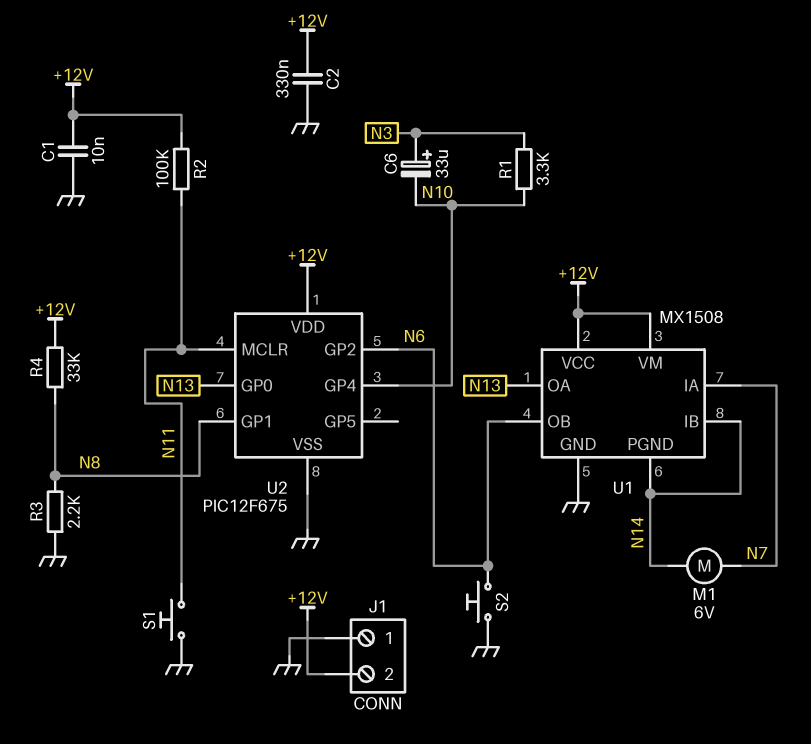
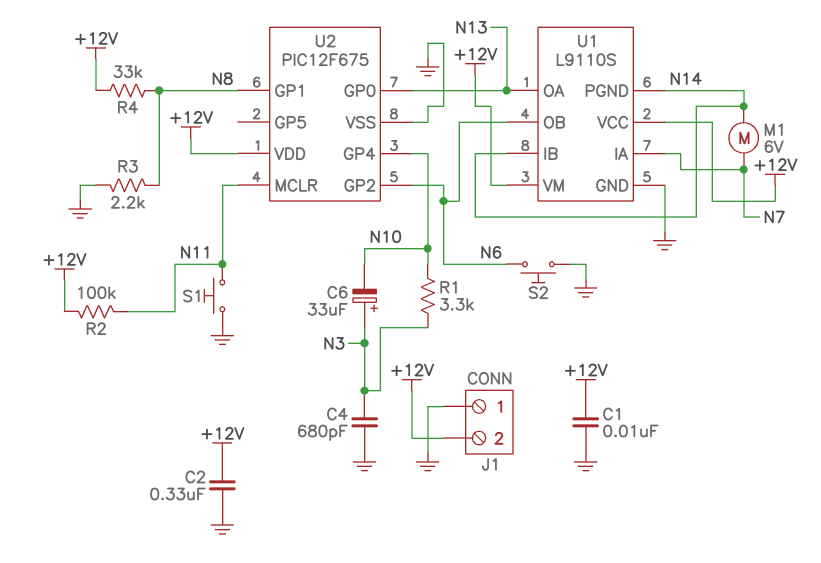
C4: none -> 680pF (GND, N3)
U1: MX1508 -> L9110S

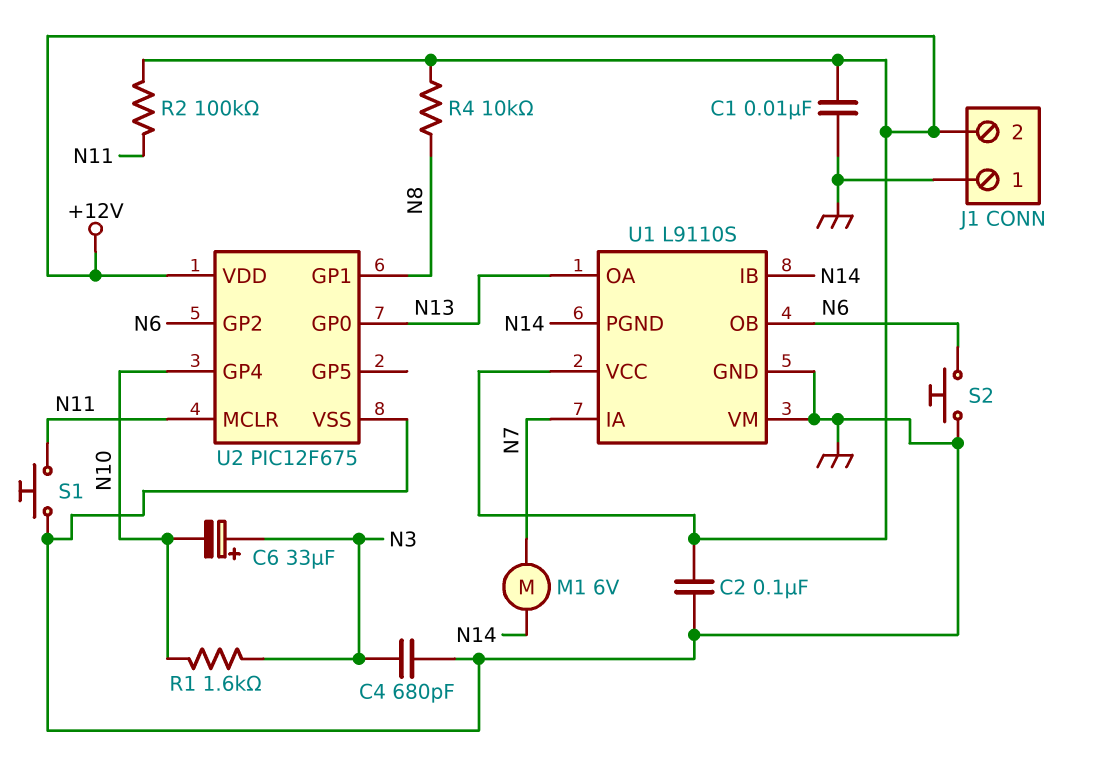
C2: 330nF (+12V, GND) -> 100nF (+12V, GND)
R1: 3.3k (N3, N10) -> 1.6k (N3, N10)
R3: 2.2k (GND, N8) -> none
R4: 33k (+12V, N8) -> 10k (+12V, N8)
U1 pin VM: +12V -> GND

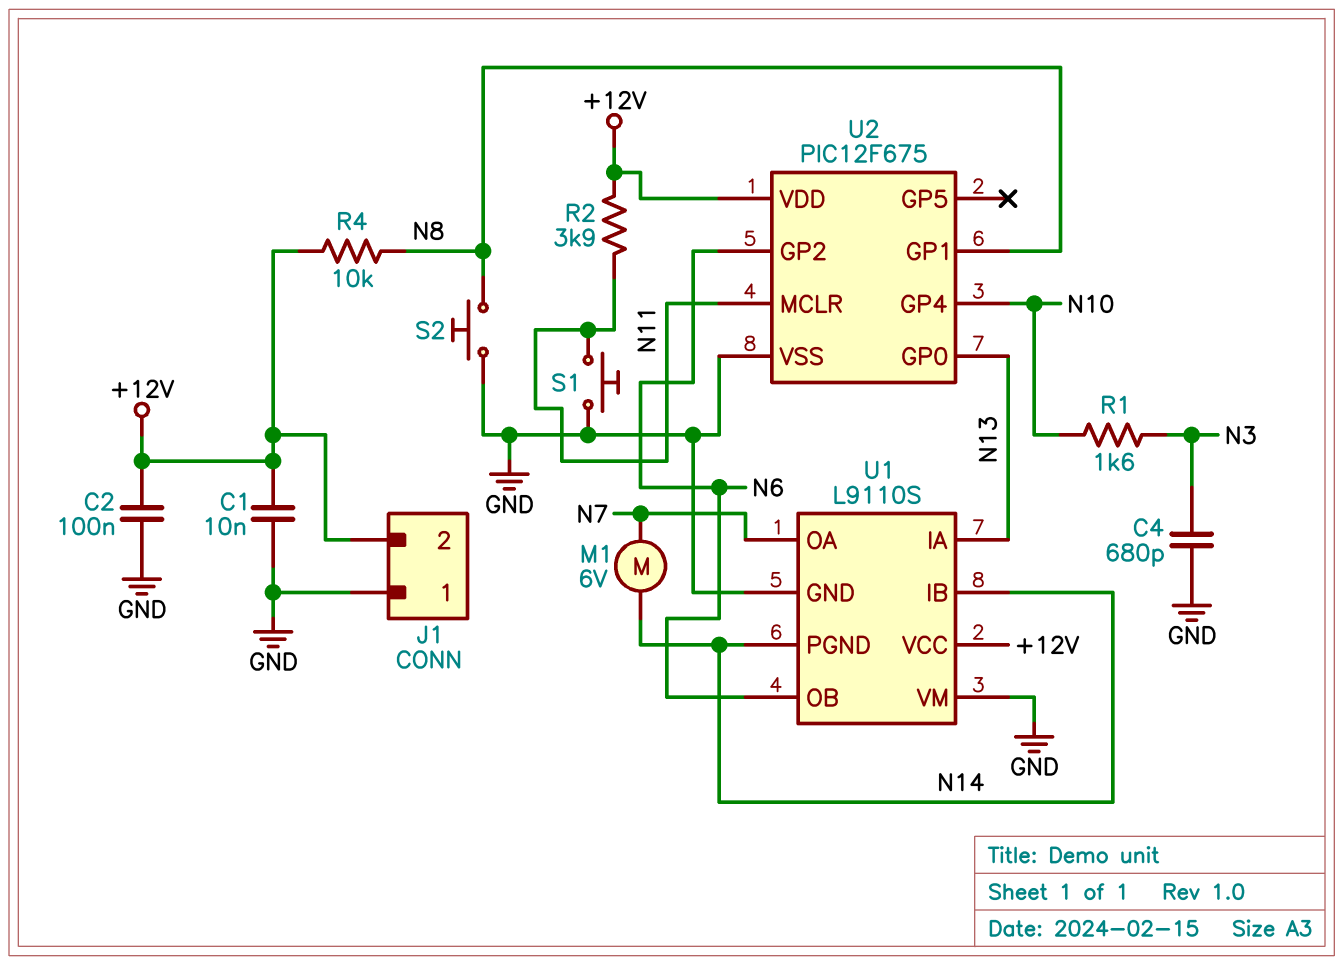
C6: 33uF (plus N3, minus N10) -> none
R2: 100k (+12V, N11) -> 3.9k (+12V, N11)
S2: button (GND, N6) -> button (GND, N8)
U1 pin IA: N7 -> N13
U1 pin OA: N13 -> N7

